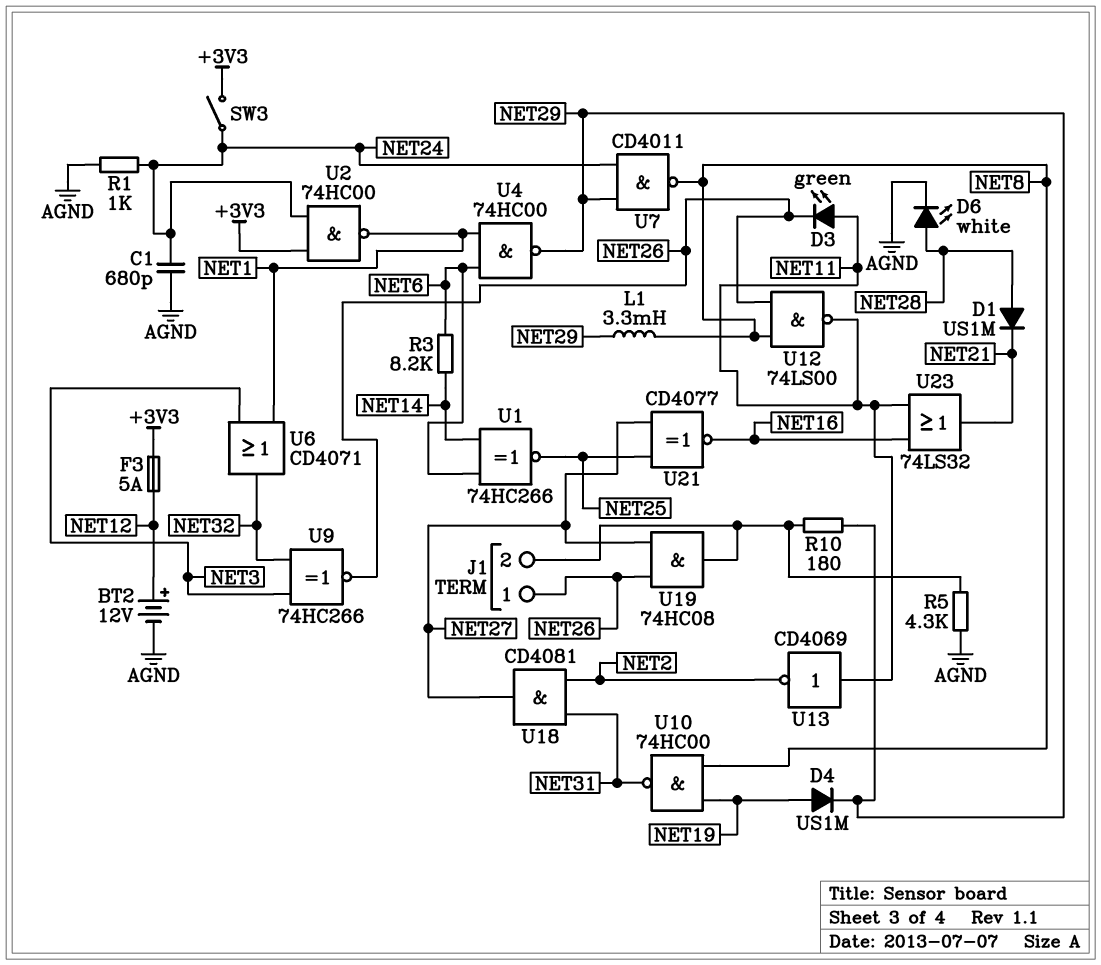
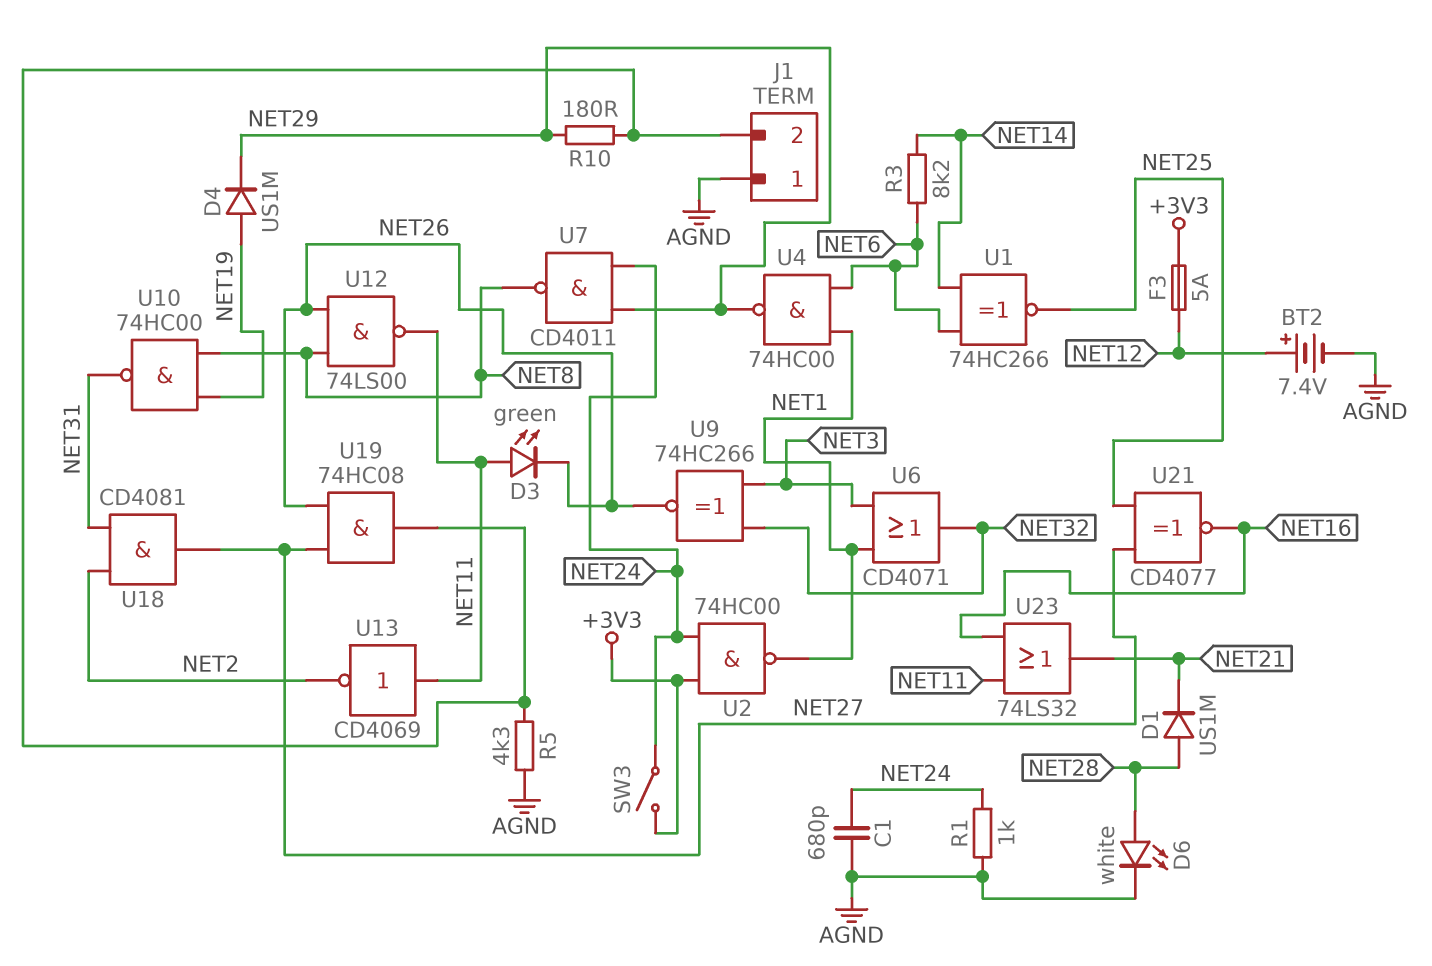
BT2: 12V (plus NET12, minus AGND) -> 7.4V (plus NET12, minus AGND)
J1 pin 1: NET26 -> AGND
L1: 3.3mH (NET8, NET29) -> none

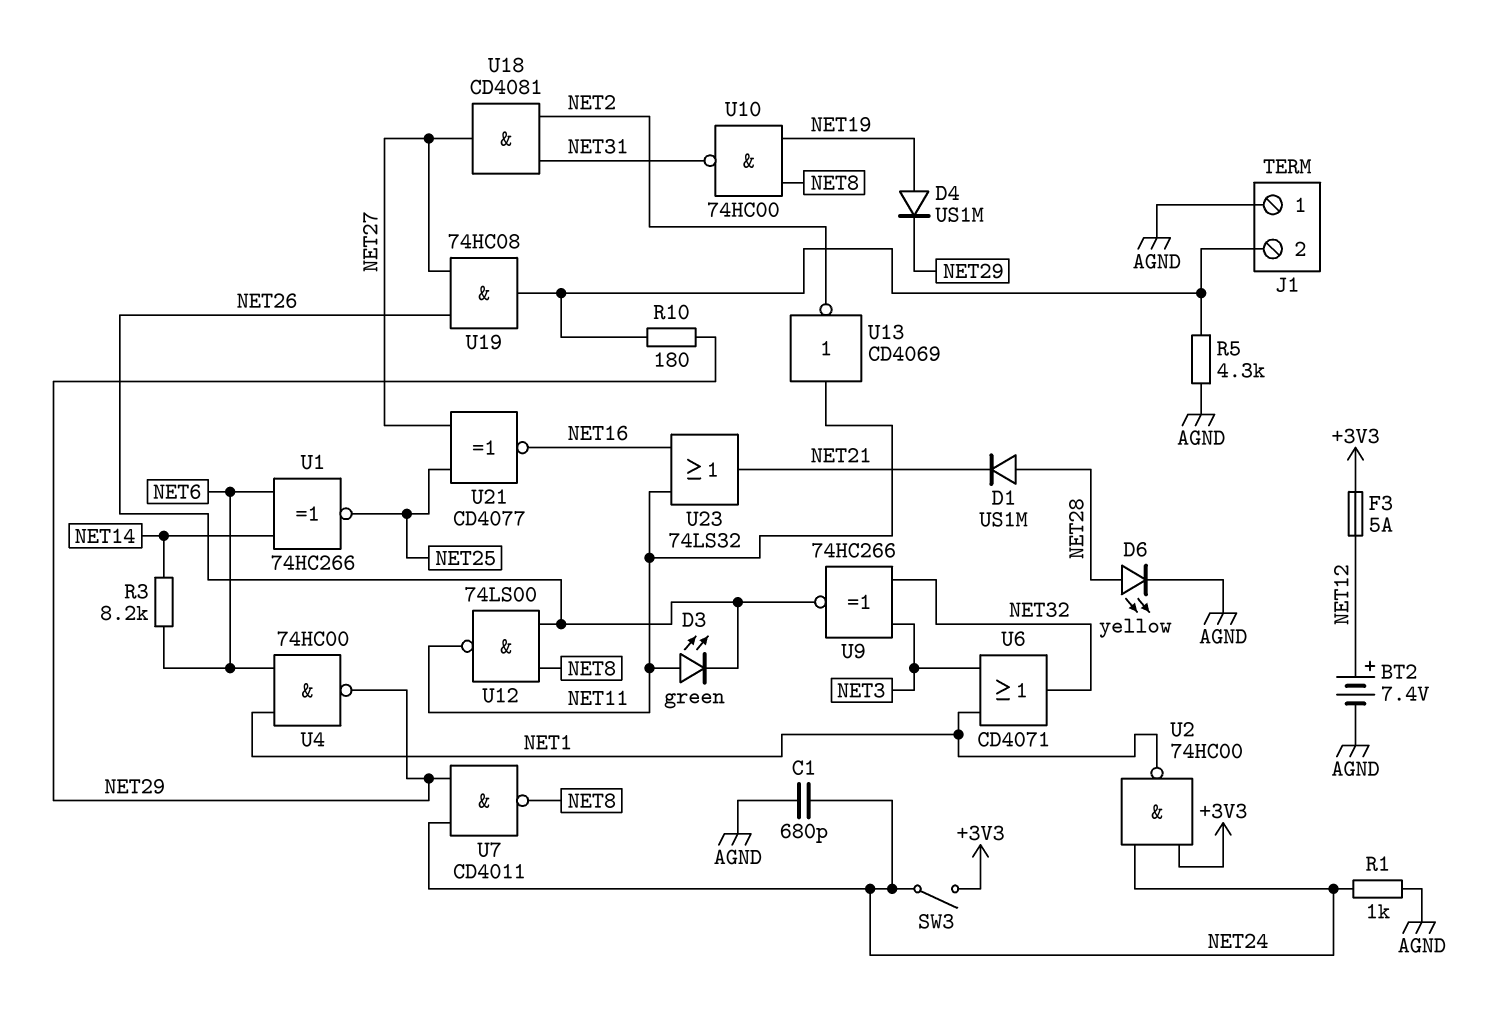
D6: LED white (A NET28, K AGND) -> LED yellow (A NET28, K AGND)

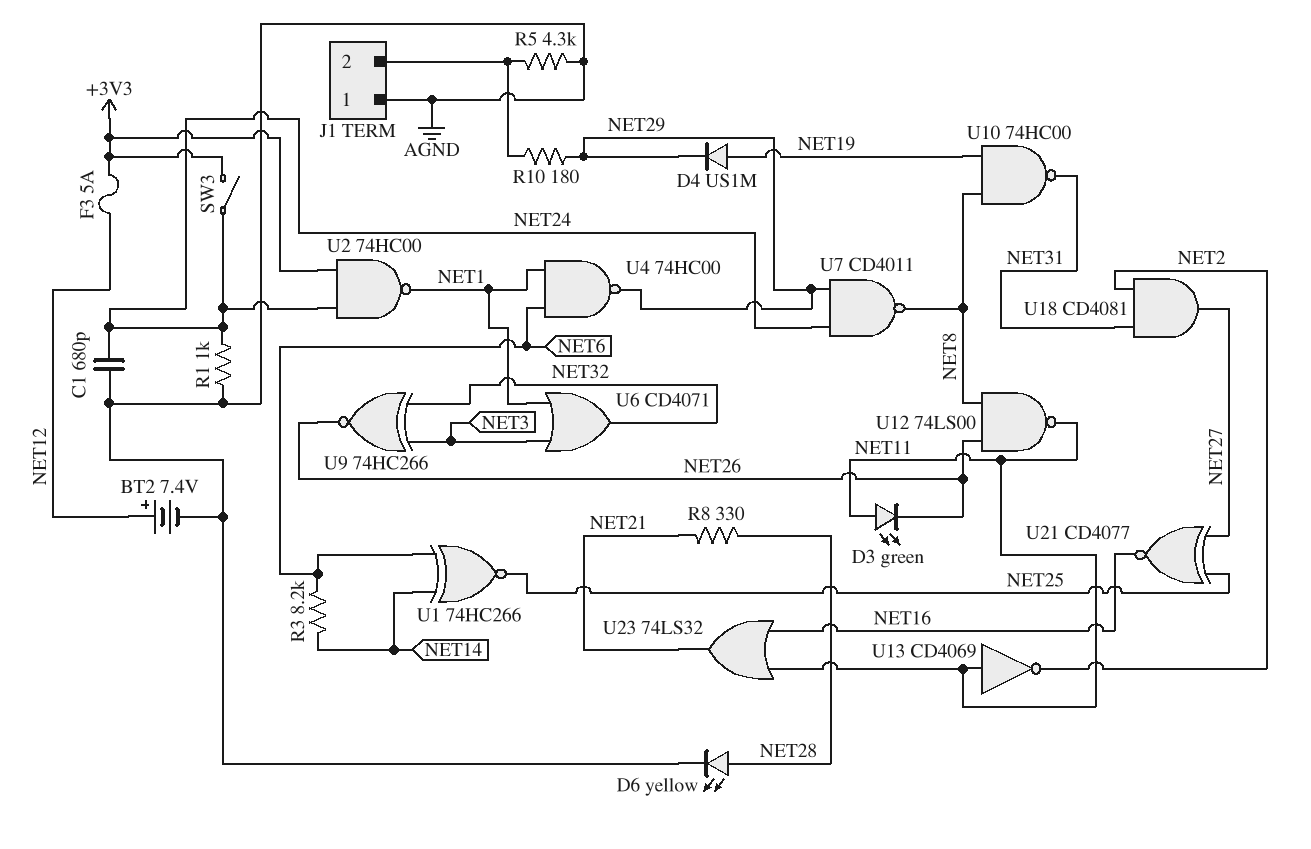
D1: diode US1M (A NET28, K NET21) -> none
R8: none -> 330 (NET21, NET28)
U19: AND 74HC08 (in NET26, in NET27, out J1/2) -> none

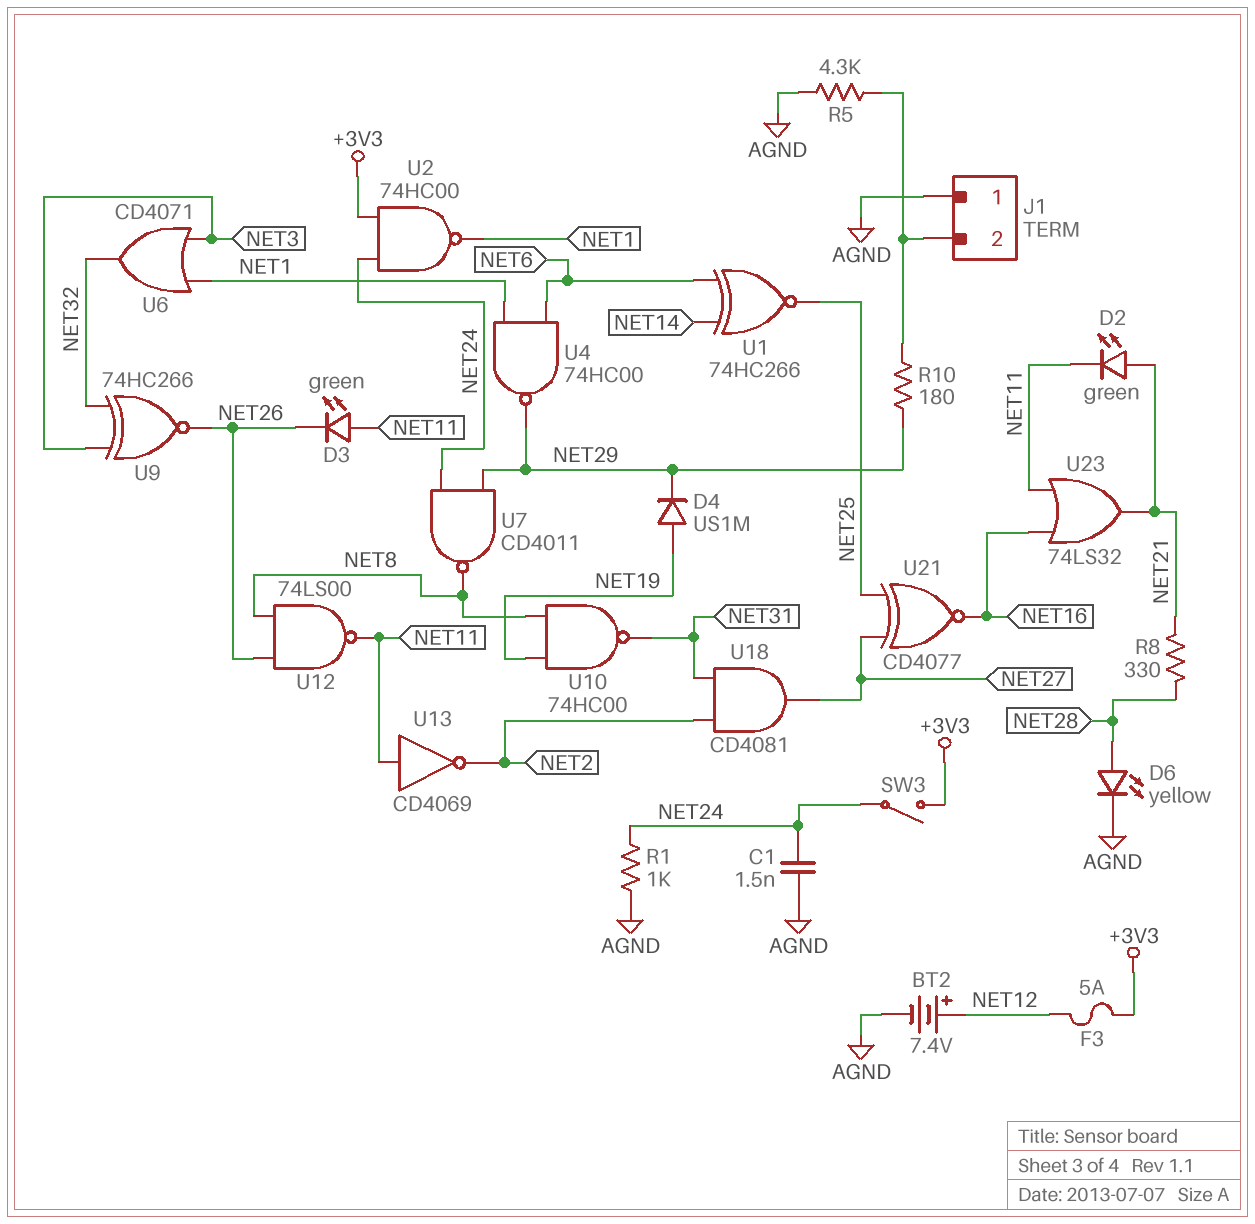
C1: 680pF (AGND, NET24) -> 1.5nF (AGND, NET24)
D2: none -> LED green (A NET21, K NET11)
R3: 8.2k (NET6, NET14) -> none

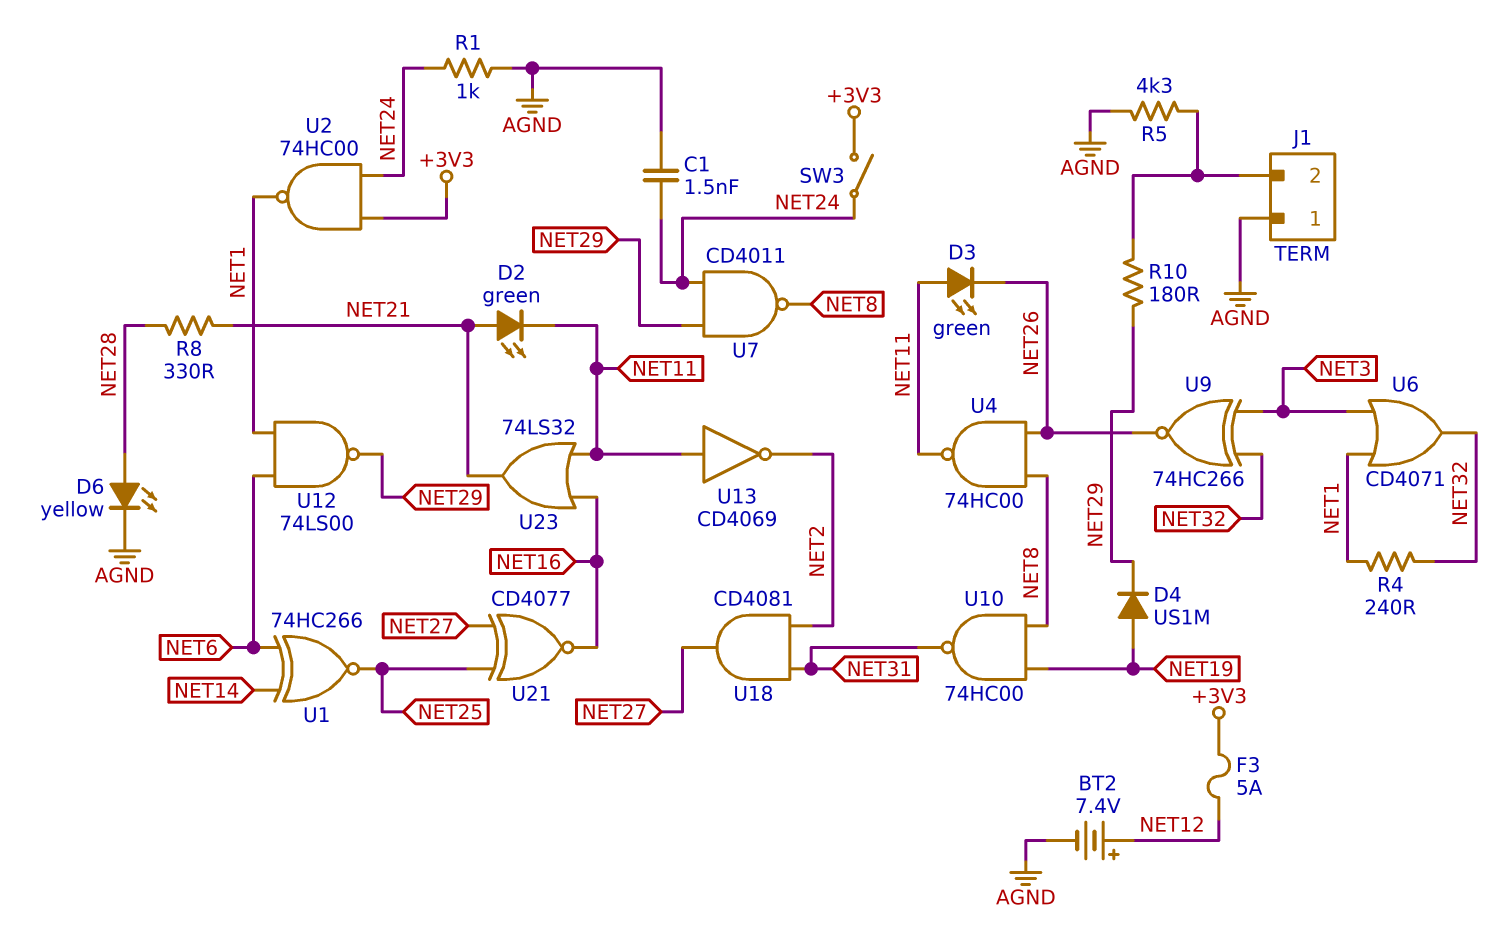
R4: none -> 240 (NET1, NET32)
U4: NAND 74HC00 (in NET1, in NET6, out NET29) -> NAND 74HC00 (in NET8, in NET26, out NET11)
U12: NAND 74LS00 (in NET8, in NET26, out NET11) -> NAND 74LS00 (in NET1, in NET6, out NET29)

